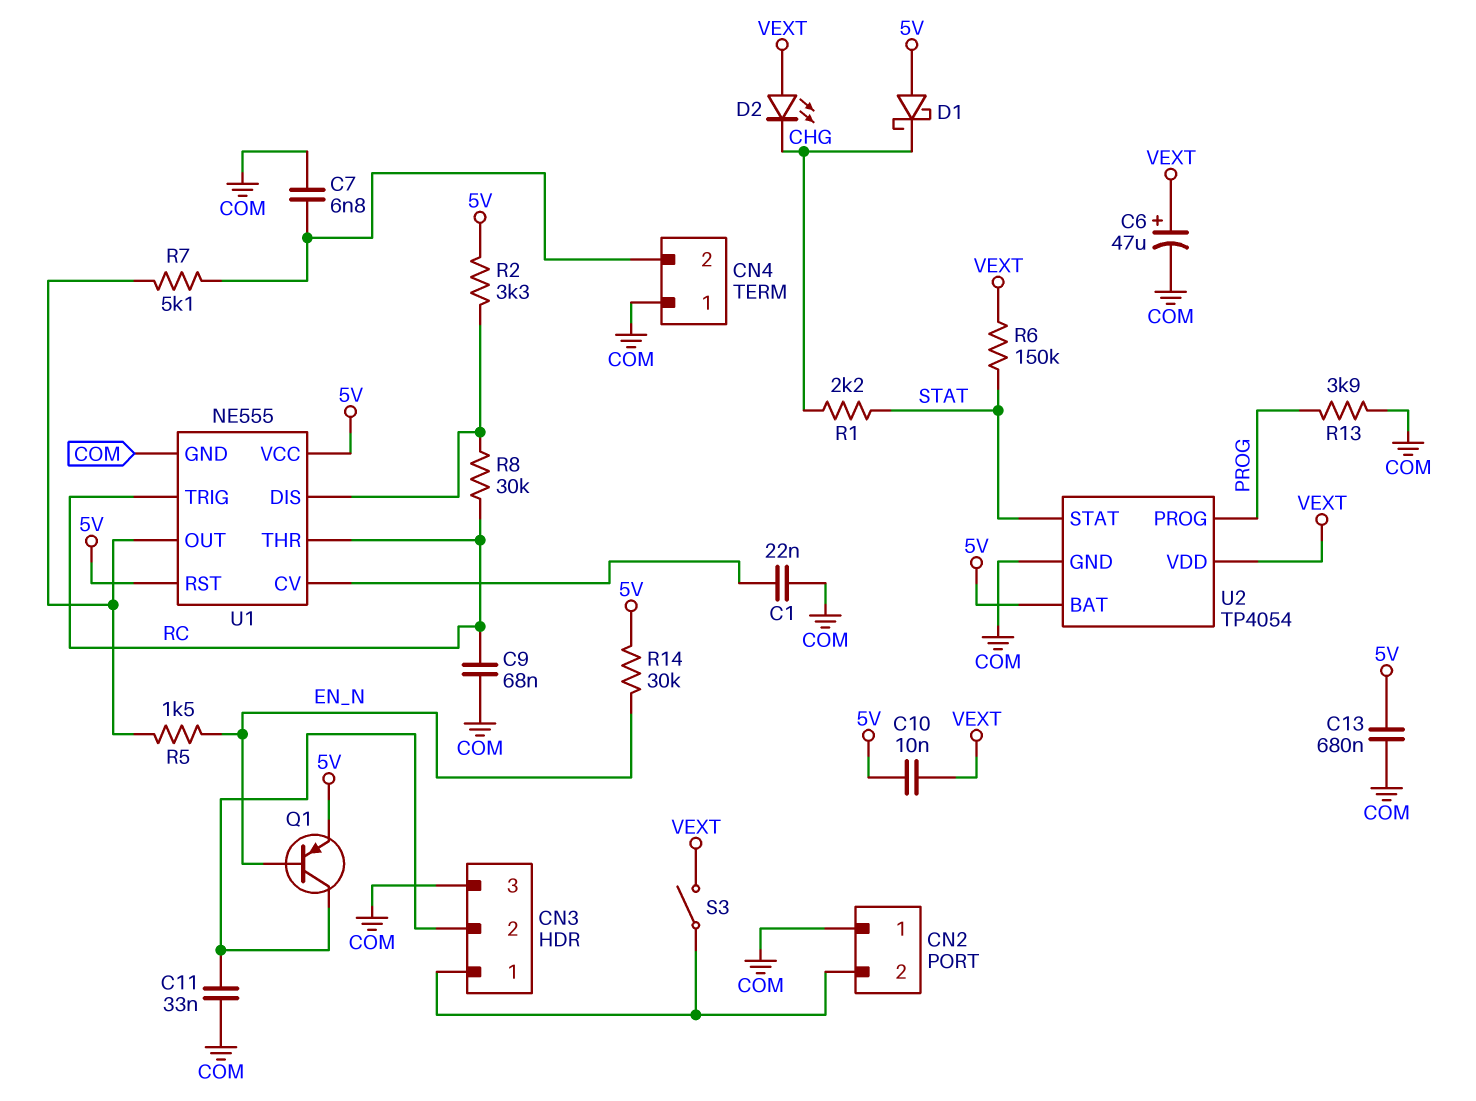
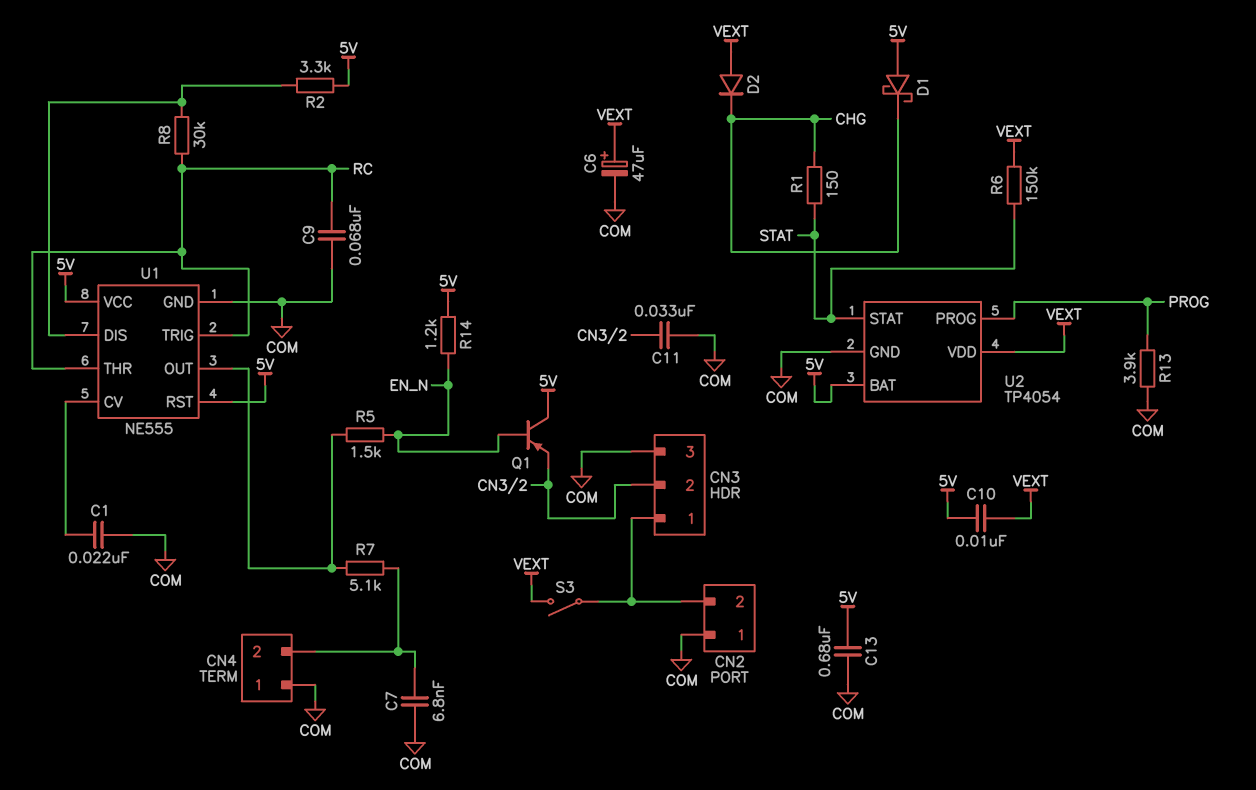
D2: LED (A VEXT, K CHG) -> diode (A VEXT, K CHG)
Q1: PNP (B EN_N, C CN3/2, E 5V) -> PNP (B EN_N, C 5V, E CN3/2)
R1: 2.2k (CHG, STAT) -> 150 (CHG, STAT)
R14: 30k (5V, EN_N) -> 1.2k (5V, EN_N)

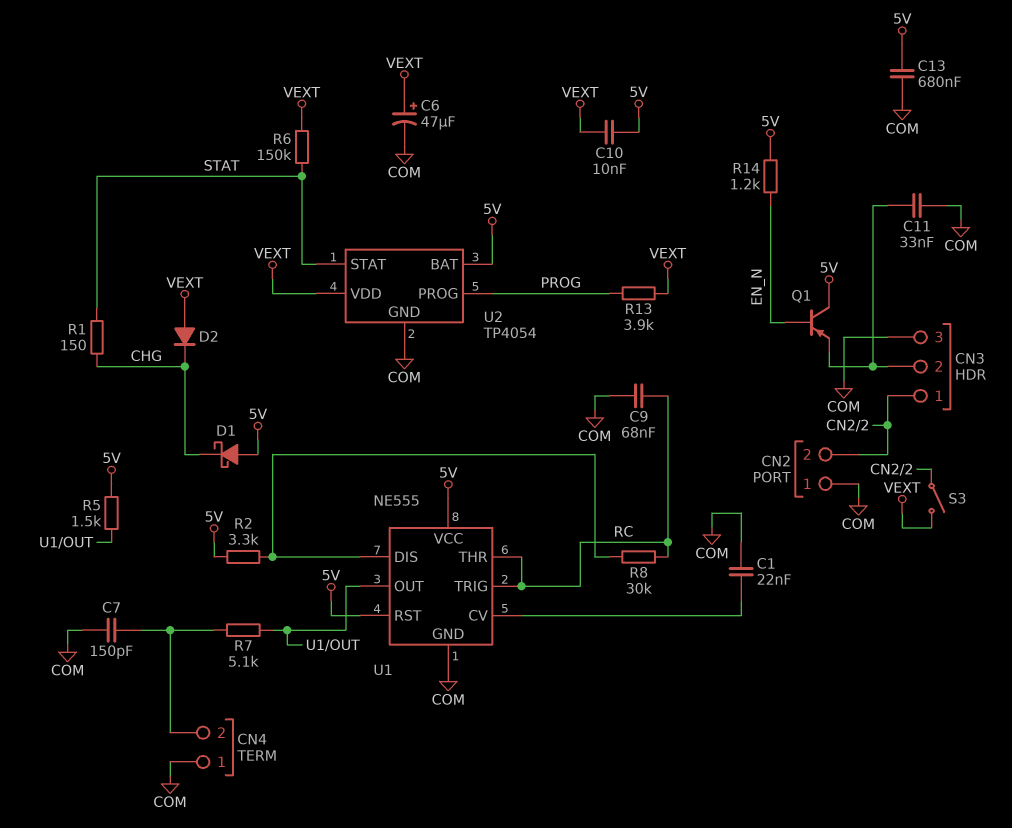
C7: 6.8nF (CN4/2, COM) -> 150pF (CN4/2, COM)
R5: 1.5k (EN_N, U1/OUT) -> 1.5k (5V, U1/OUT)
R13: 3.9k (COM, PROG) -> 3.9k (PROG, VEXT)

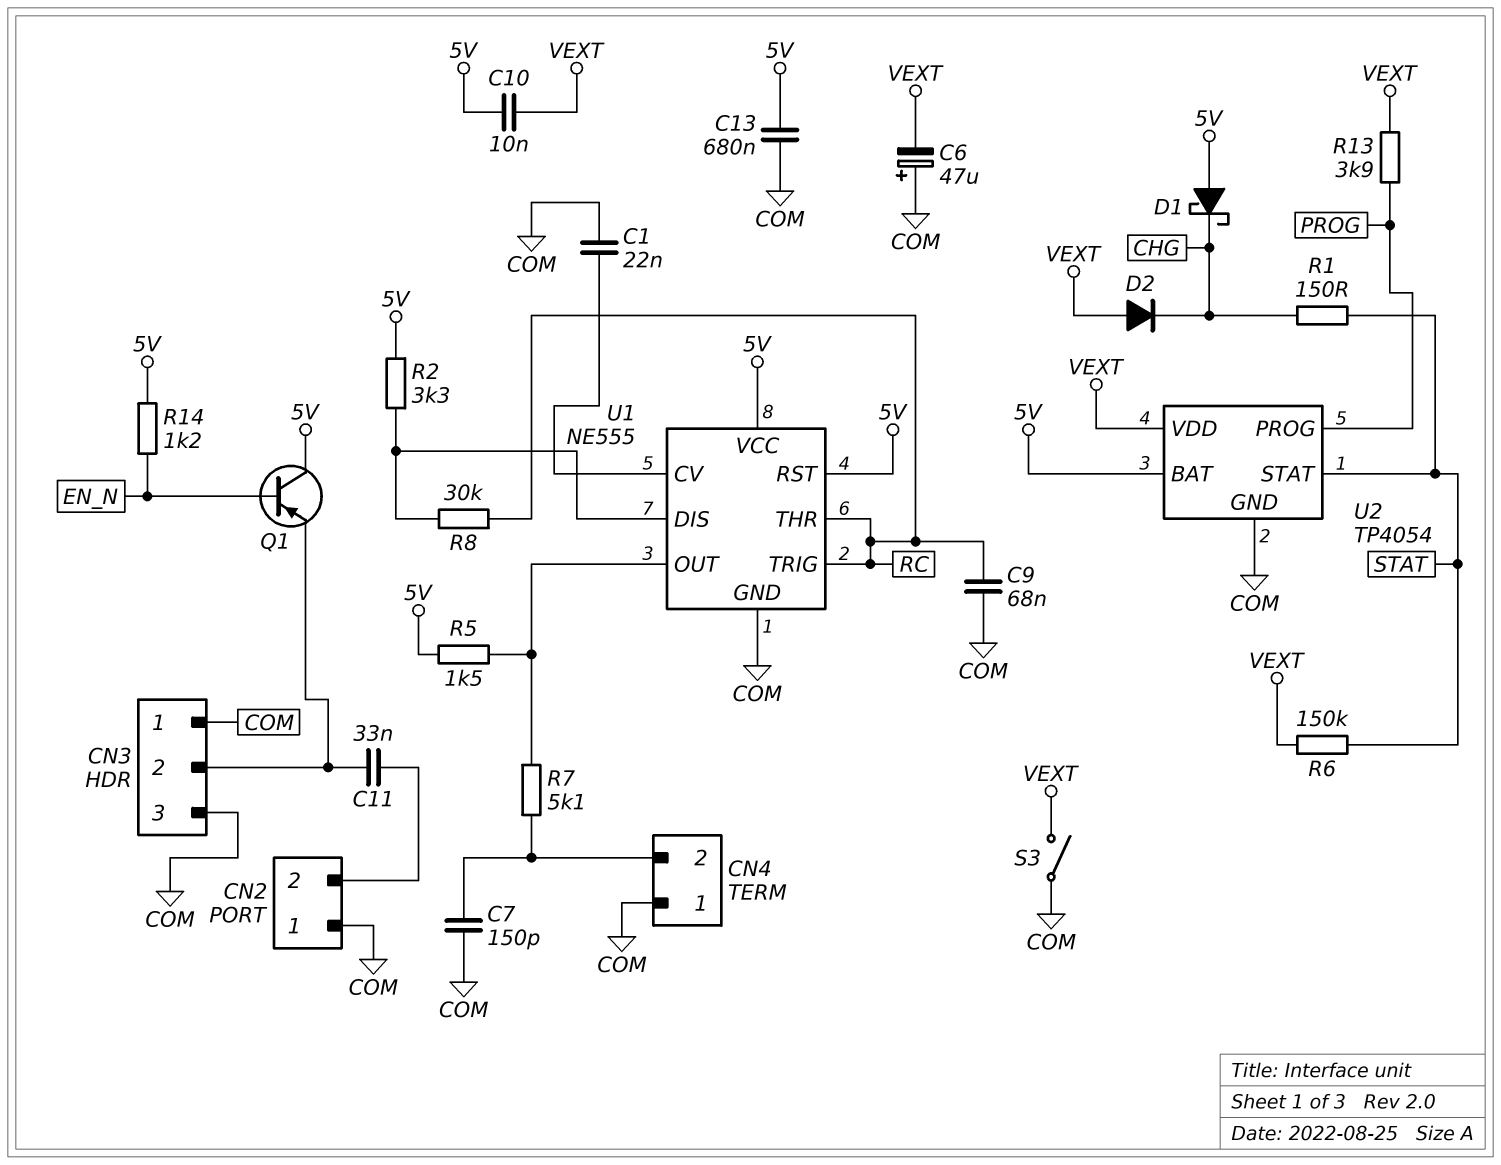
C6: 47uF (plus VEXT, minus COM) -> 47uF (plus COM, minus VEXT)
C11: 33nF (CN3/2, COM) -> 33nF (CN2/2, CN3/2)
CN3 pin 1: CN2/2 -> COM
S3: switch (CN2/2, VEXT) -> switch (COM, VEXT)

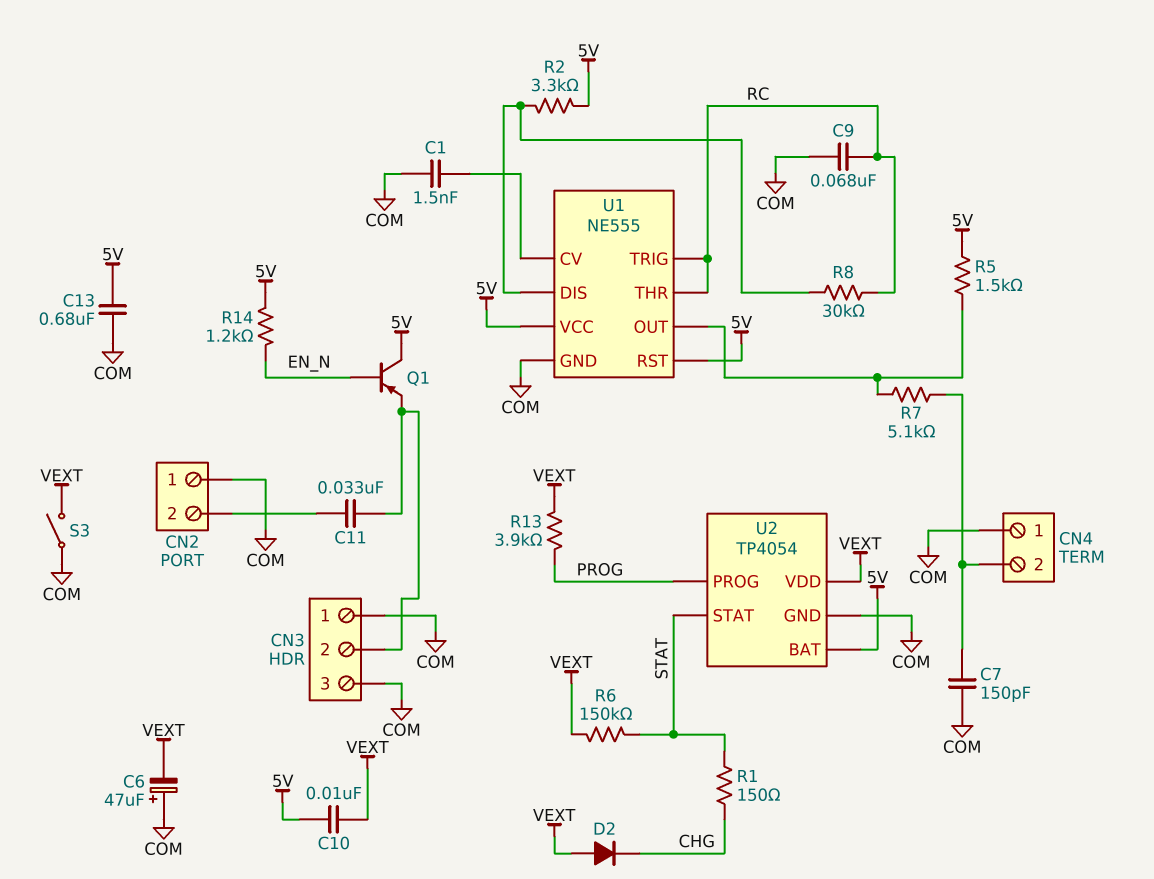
C1: 22nF (COM, U1/CV) -> 1.5nF (COM, U1/CV)
D1: schottky (A 5V, K CHG) -> none

